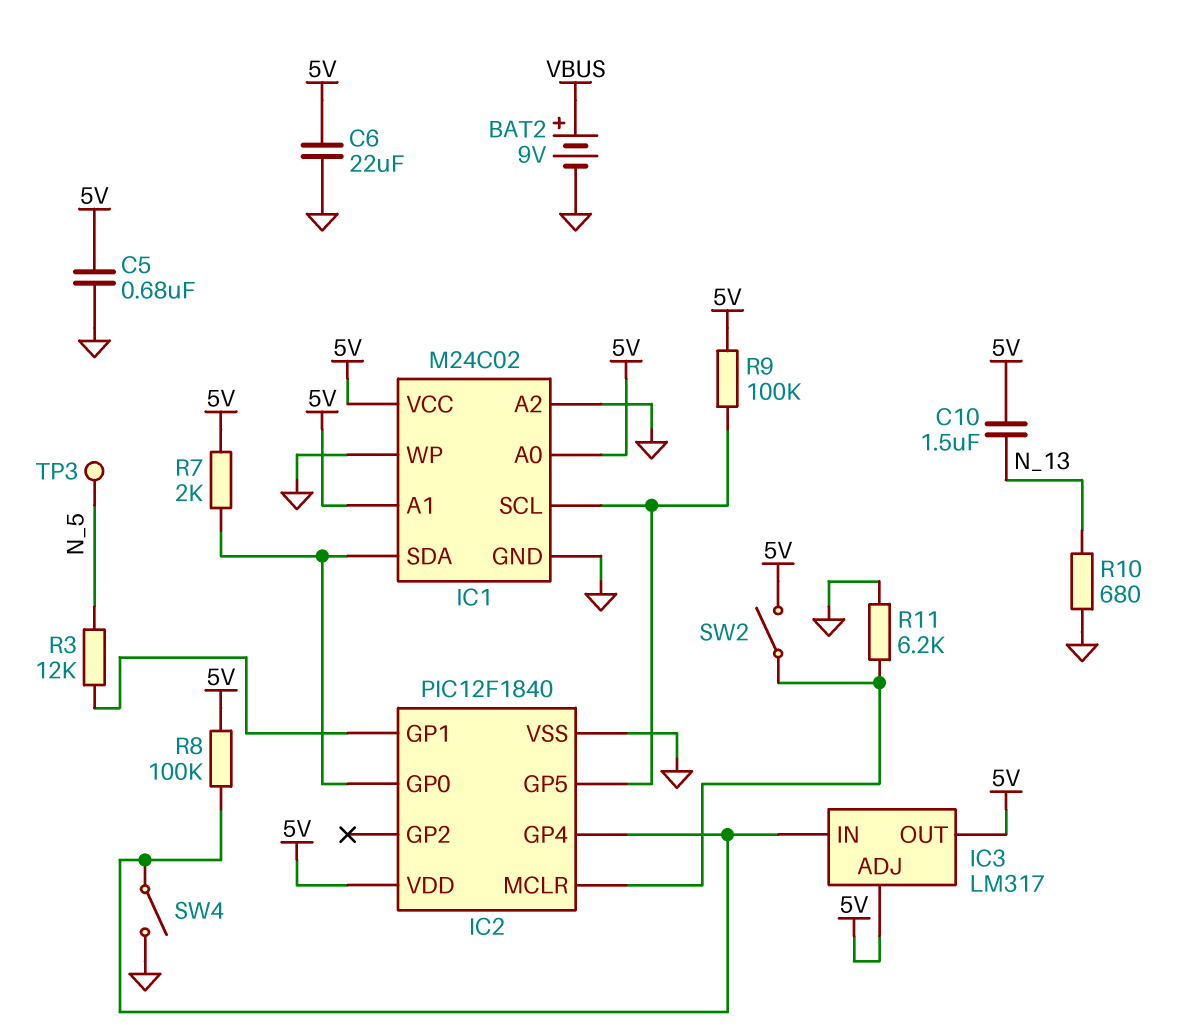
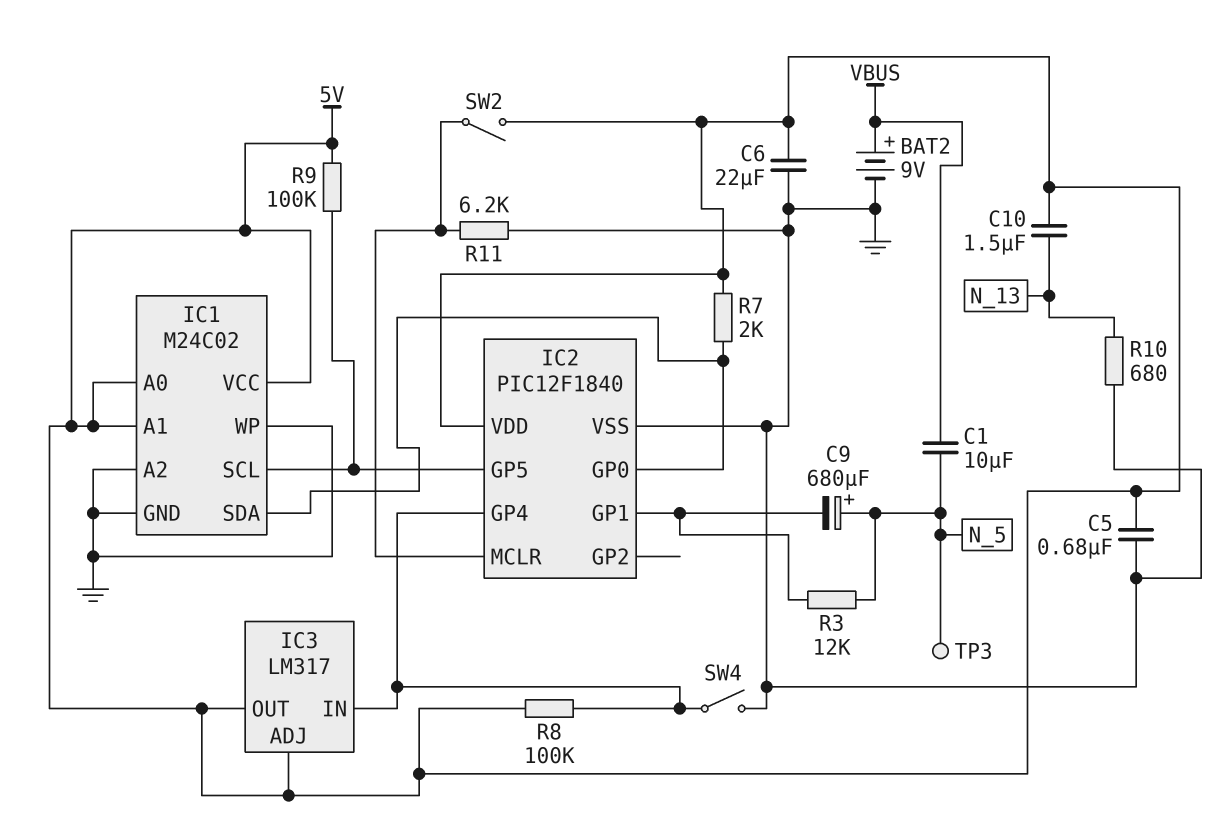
C1: none -> 10uF (N_5, VBUS)
C9: none -> 680uF (plus N_5, minus IC2/GP1)

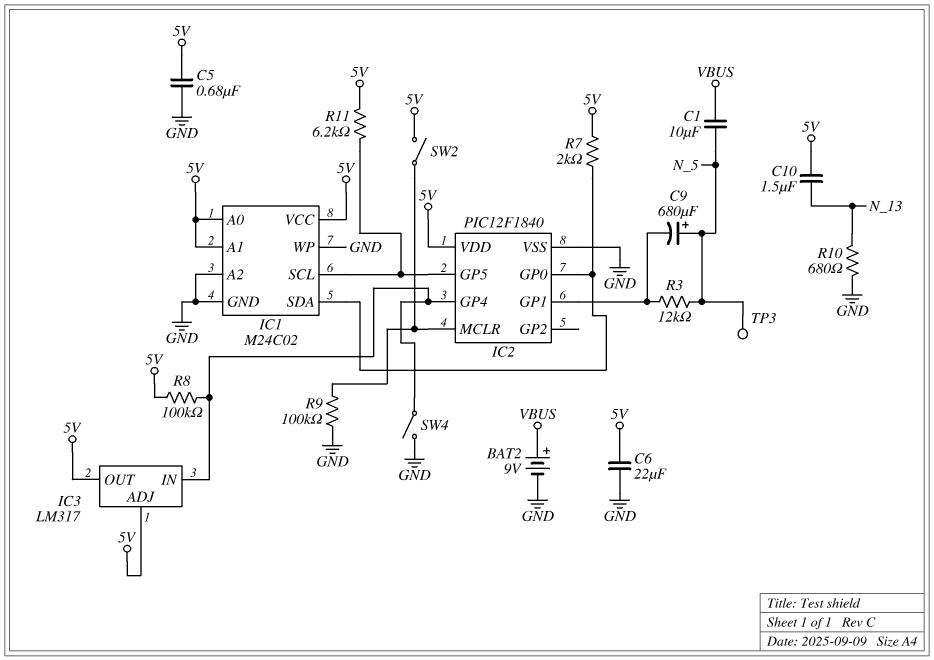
R9: 100k (5V, IC1/SCL) -> 100k (GND, IC2/MCLR)
R11: 6.2k (GND, IC2/MCLR) -> 6.2k (5V, IC1/SCL)

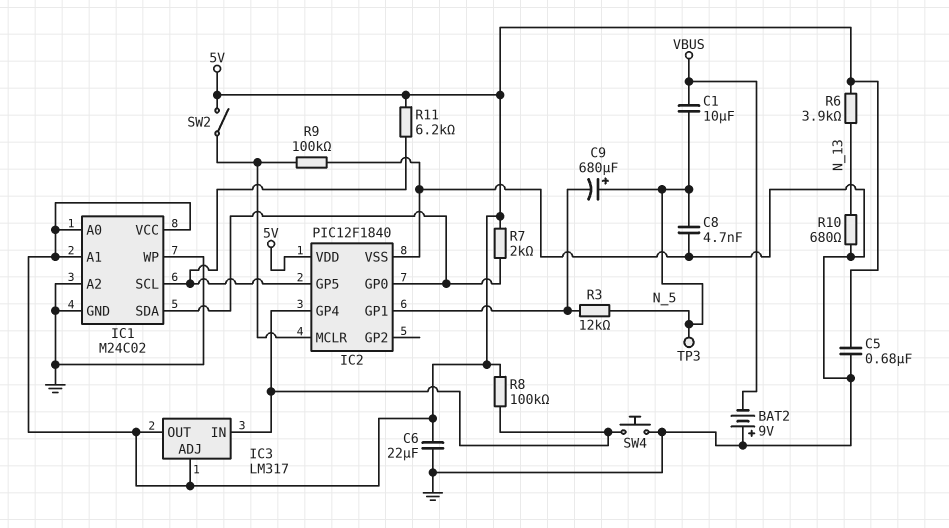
BAT2: 9V (plus VBUS, minus GND) -> 9V (plus GND, minus VBUS)
C8: none -> 4.7nF (GND, N_5)
C10: 1.5uF (5V, N_13) -> none
R6: none -> 3.9k (5V, N_13)
SW4: switch (GND, IC2/GP4) -> button (GND, IC2/GP4)

